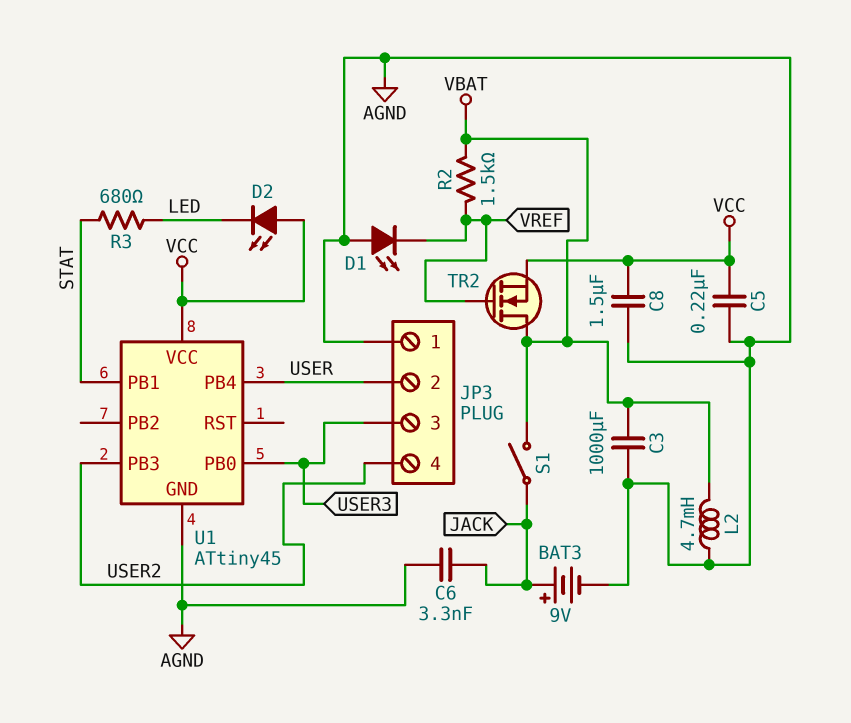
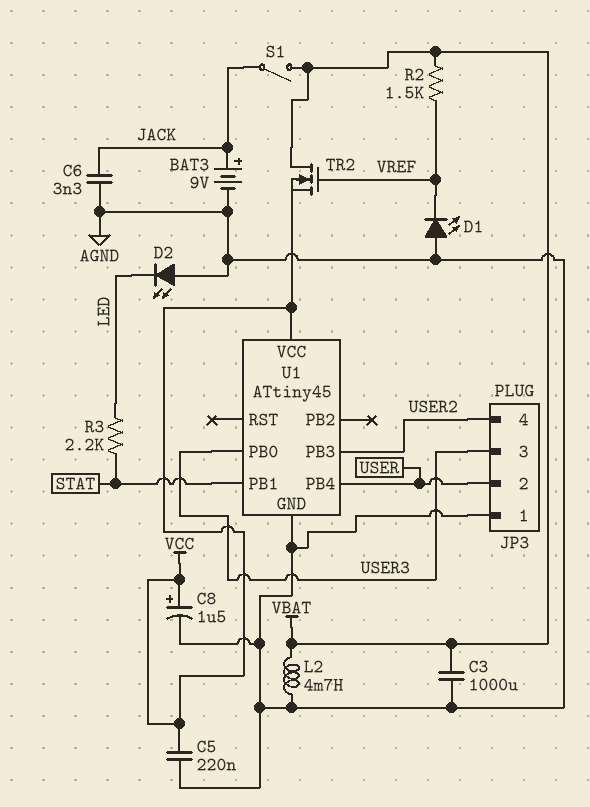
C8: 1.5uF (AGND, VCC) -> 1.5uF (plus VCC, minus AGND)
D2: LED (A VCC, K LED) -> LED (A AGND, K LED)
R3: 680 (LED, STAT) -> 2.2k (LED, STAT)

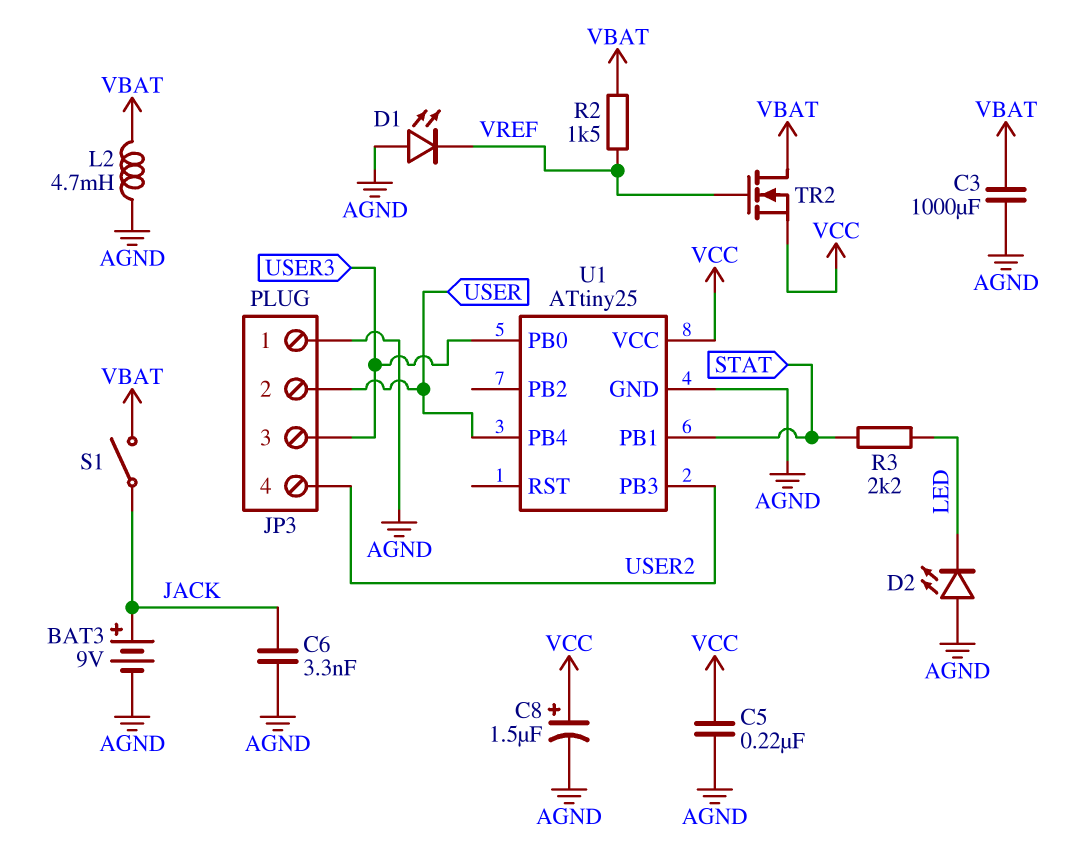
U1: ATtiny45 -> ATtiny25

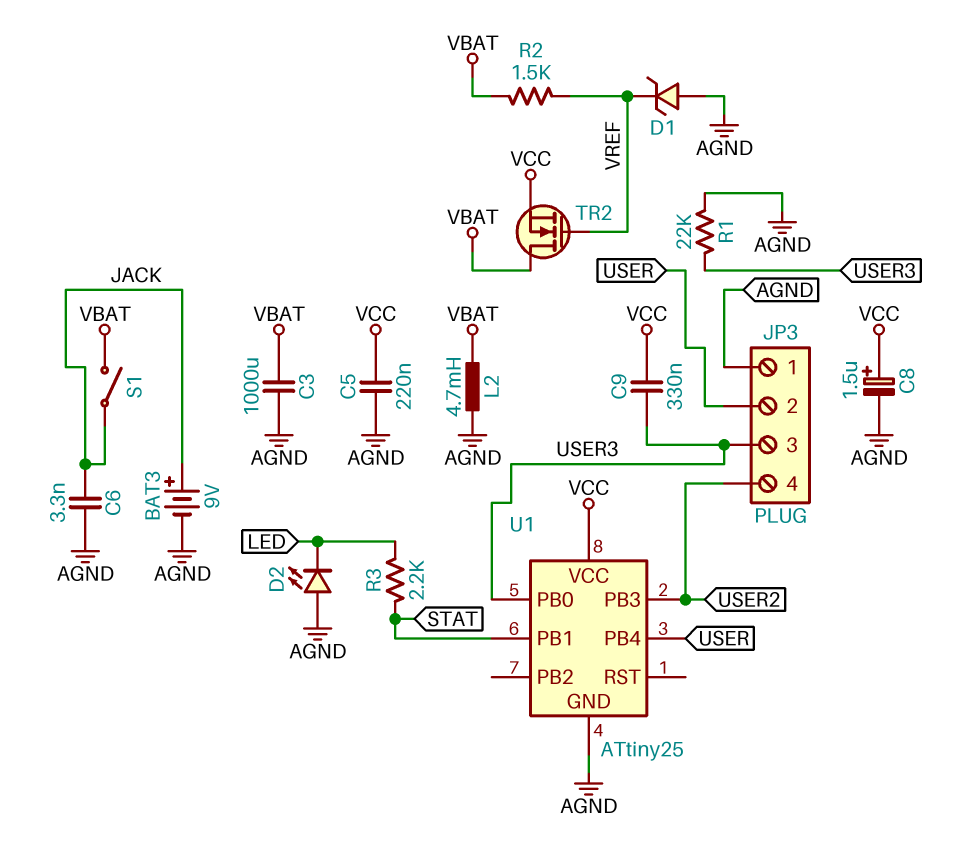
C9: none -> 330nF (USER3, VCC)
D1: LED (A AGND, K VREF) -> zener (A AGND, K VREF)
R1: none -> 22k (AGND, USER3)

